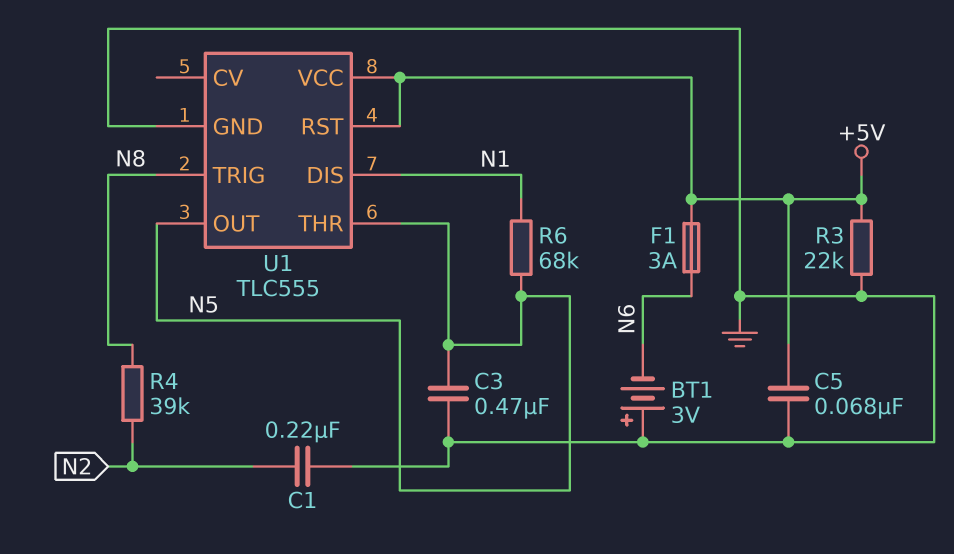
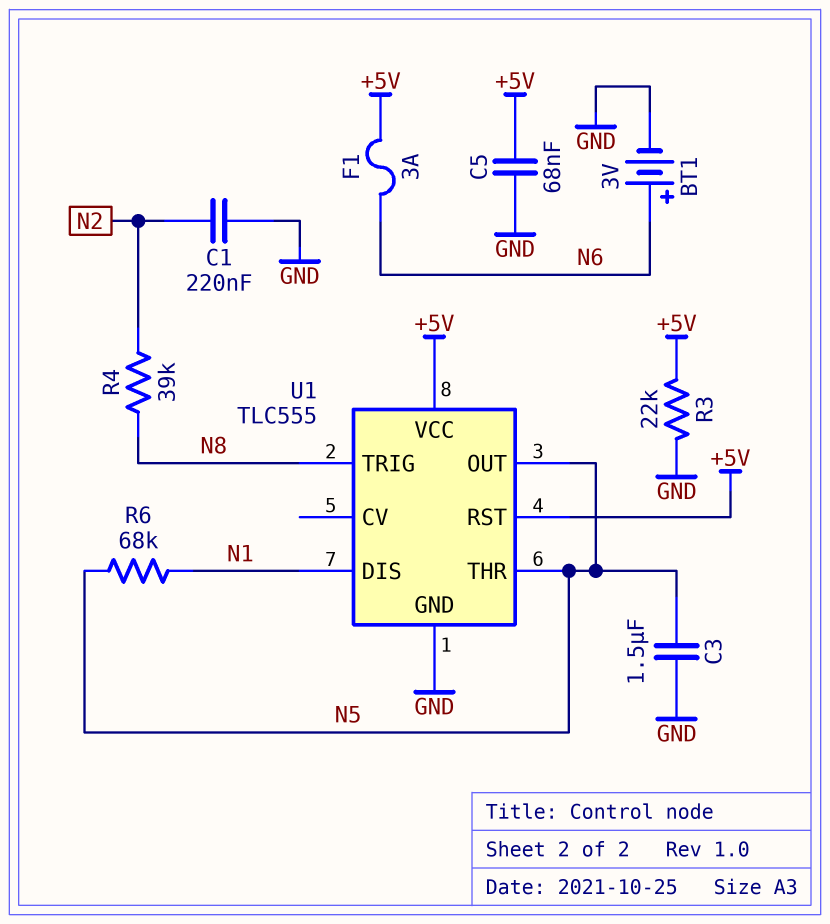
BT1: 3V (plus GND, minus N6) -> 3V (plus N6, minus GND)
C3: 470nF (GND, N5) -> 1.5uF (GND, N5)

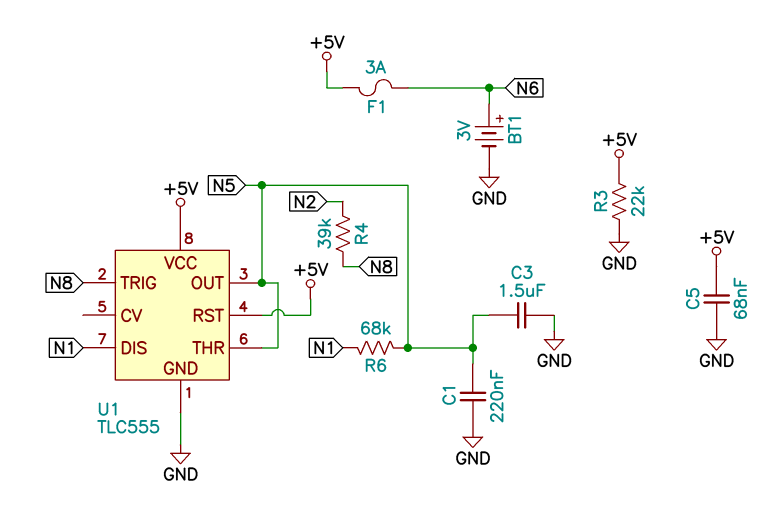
C1: 220nF (GND, N2) -> 220nF (GND, N5)

